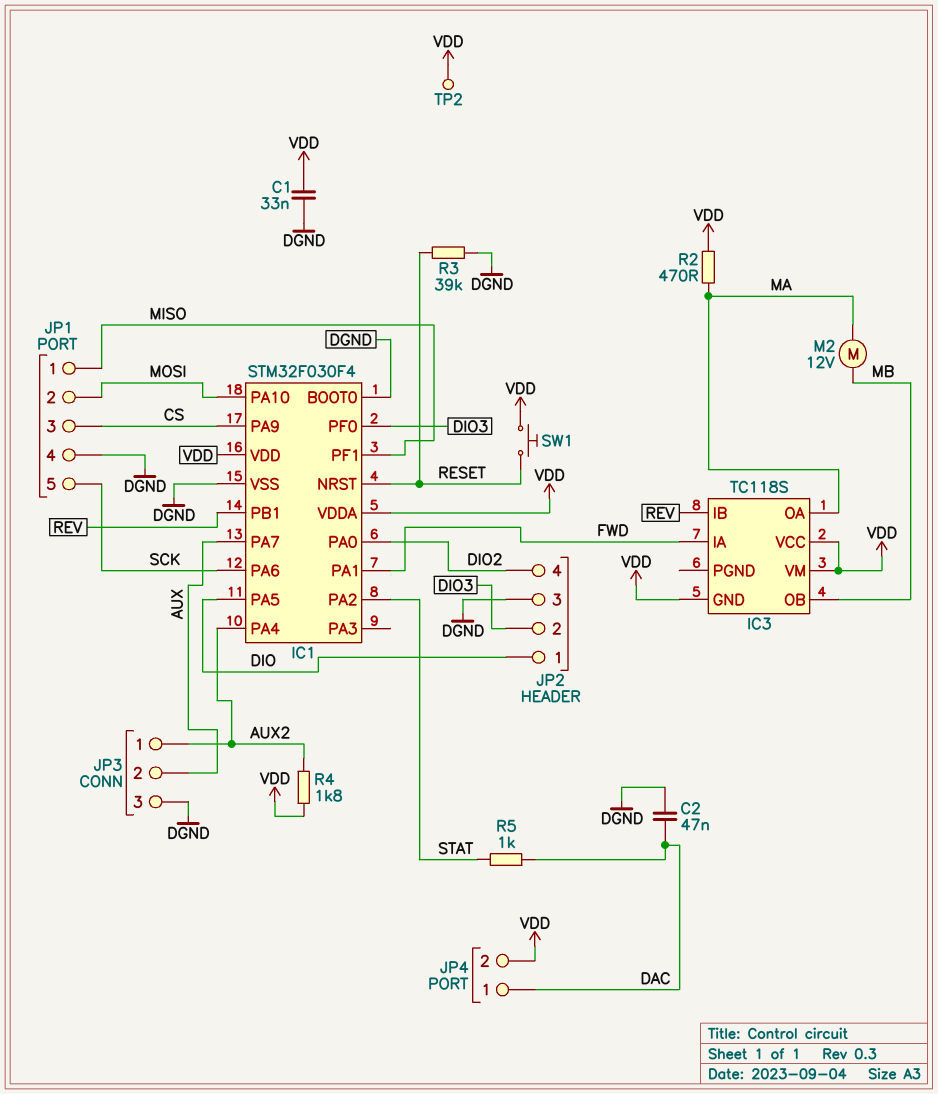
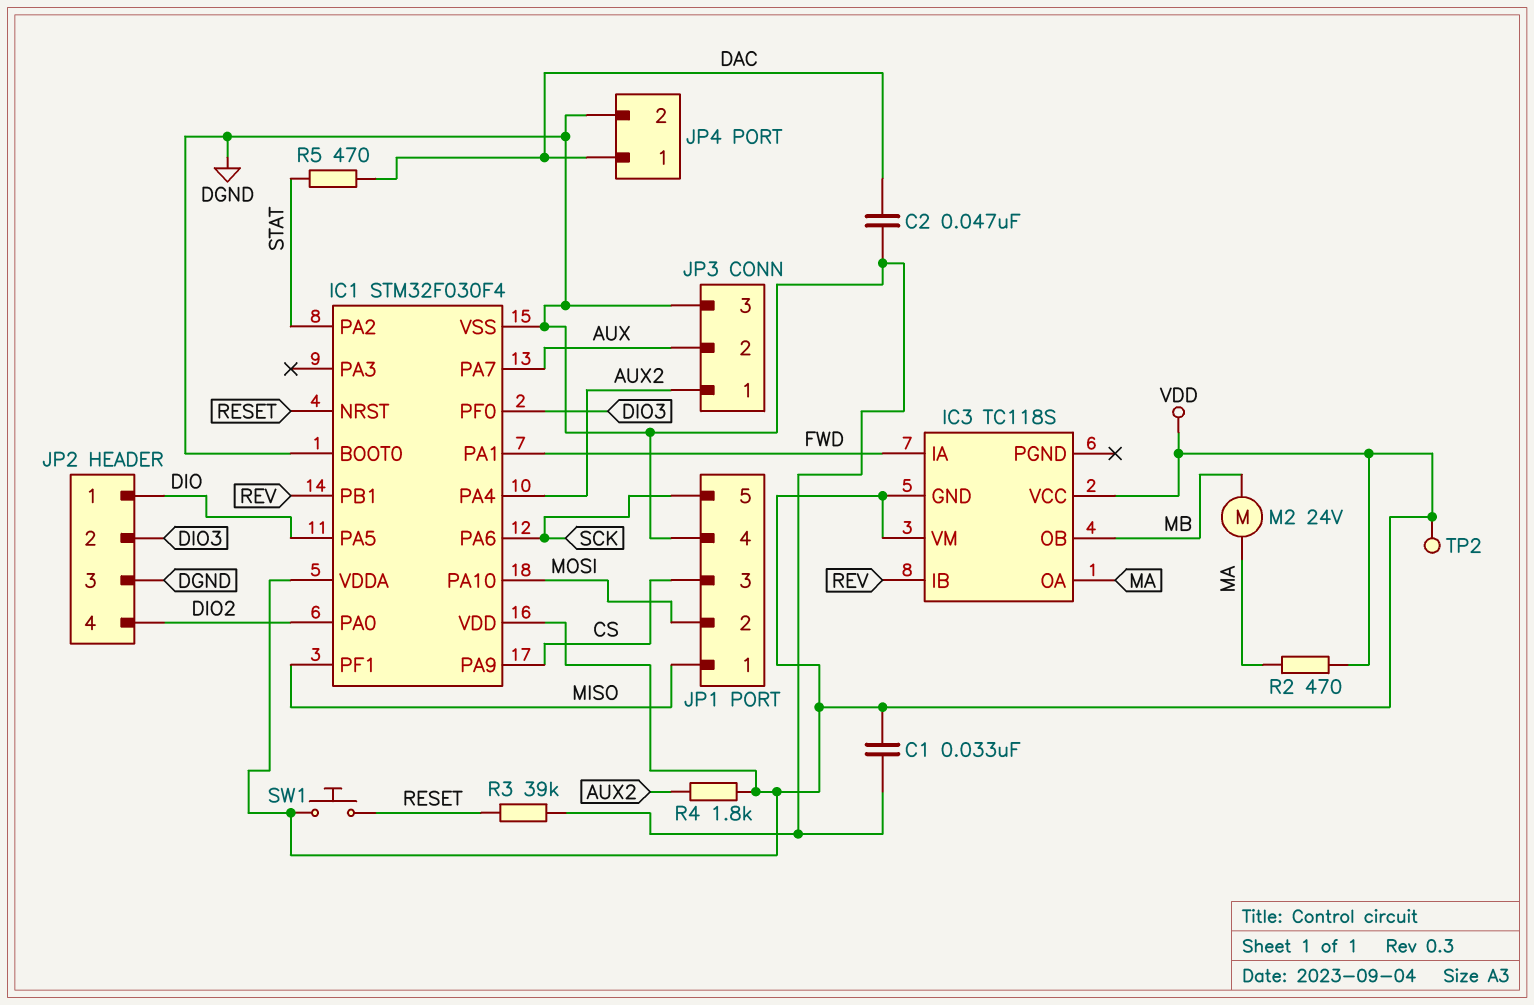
JP4 pin 2: VDD -> DGND
M2: motor 12V (MA, MB) -> motor 24V (MA, MB)
R5: 1k (DAC, STAT) -> 470 (DAC, STAT)

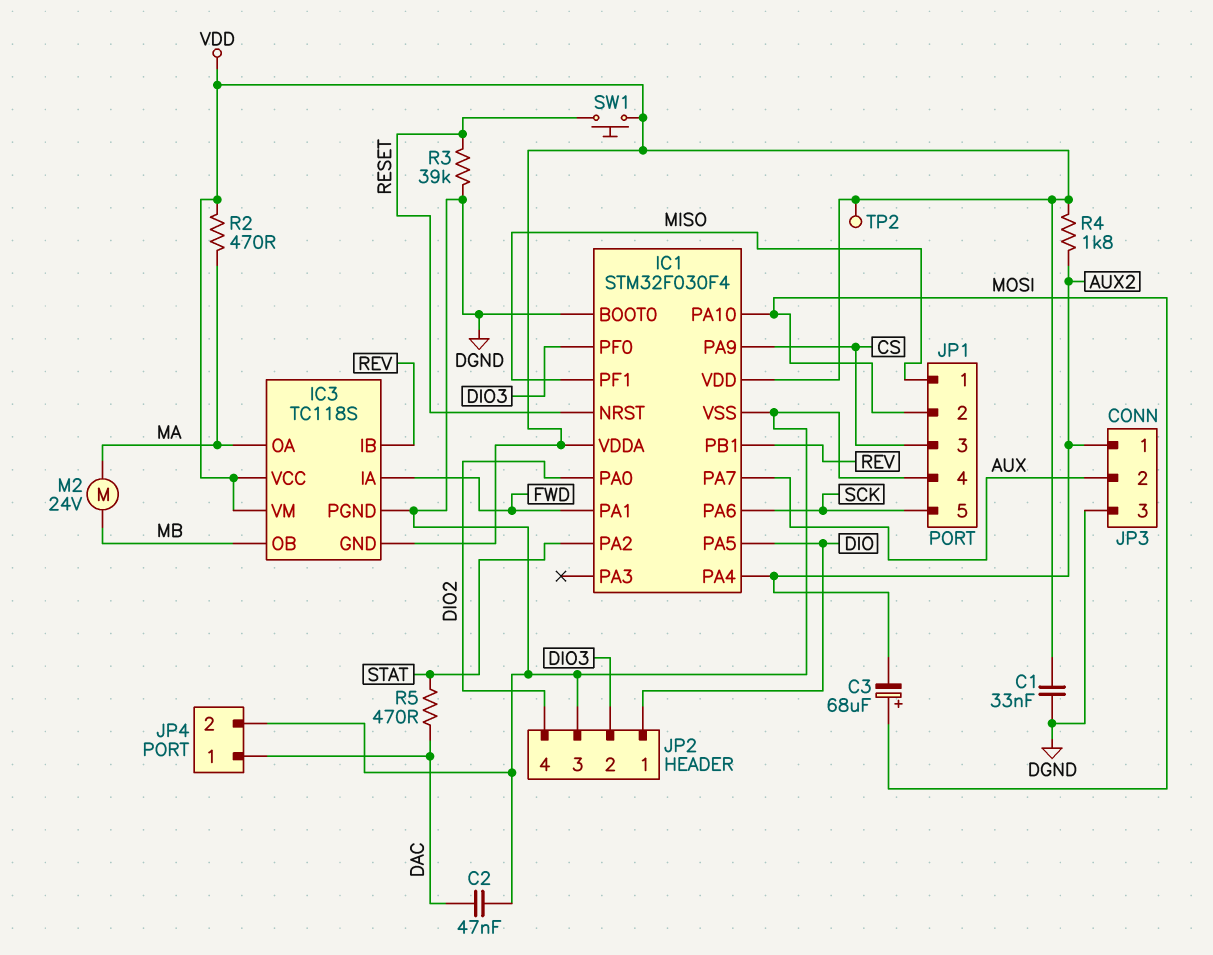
C3: none -> 68uF (plus MOSI, minus AUX2)
IC3 pin PGND: none -> DGND

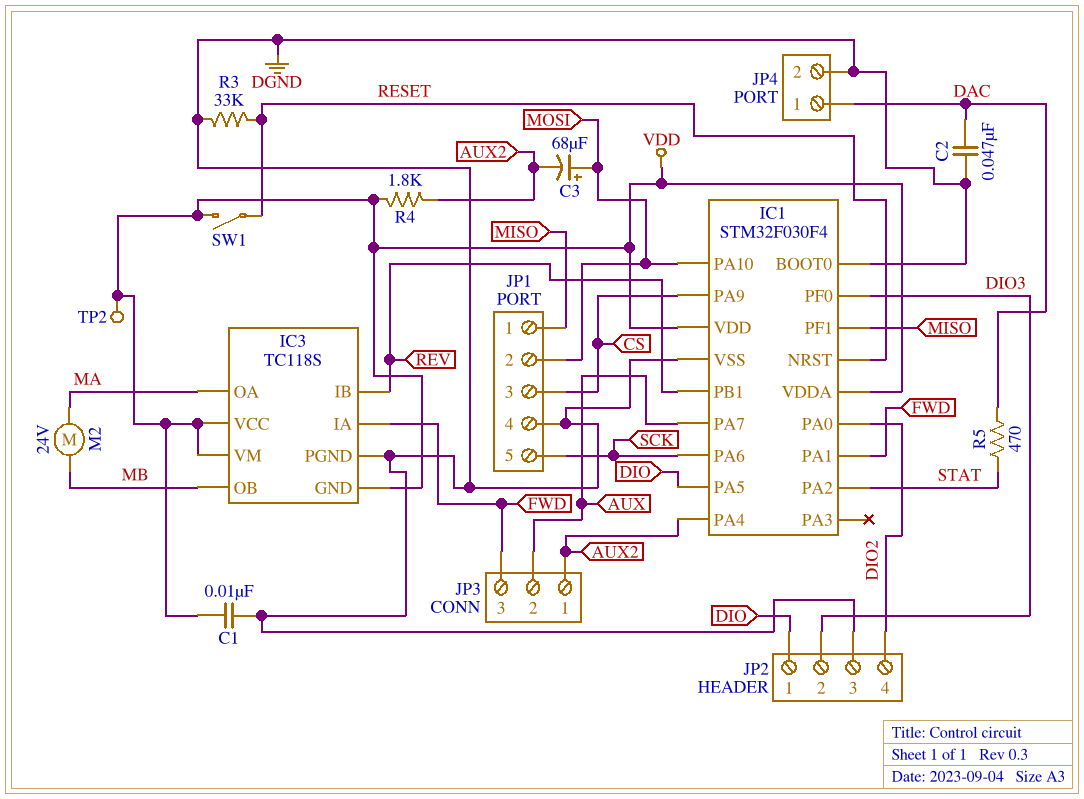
C1: 33nF (DGND, VDD) -> 10nF (DGND, VDD)
JP3 pin 3: DGND -> FWD
R2: 470 (MA, VDD) -> none
R3: 39k (DGND, RESET) -> 33k (DGND, RESET)
SW1: button (RESET, VDD) -> switch (RESET, VDD)

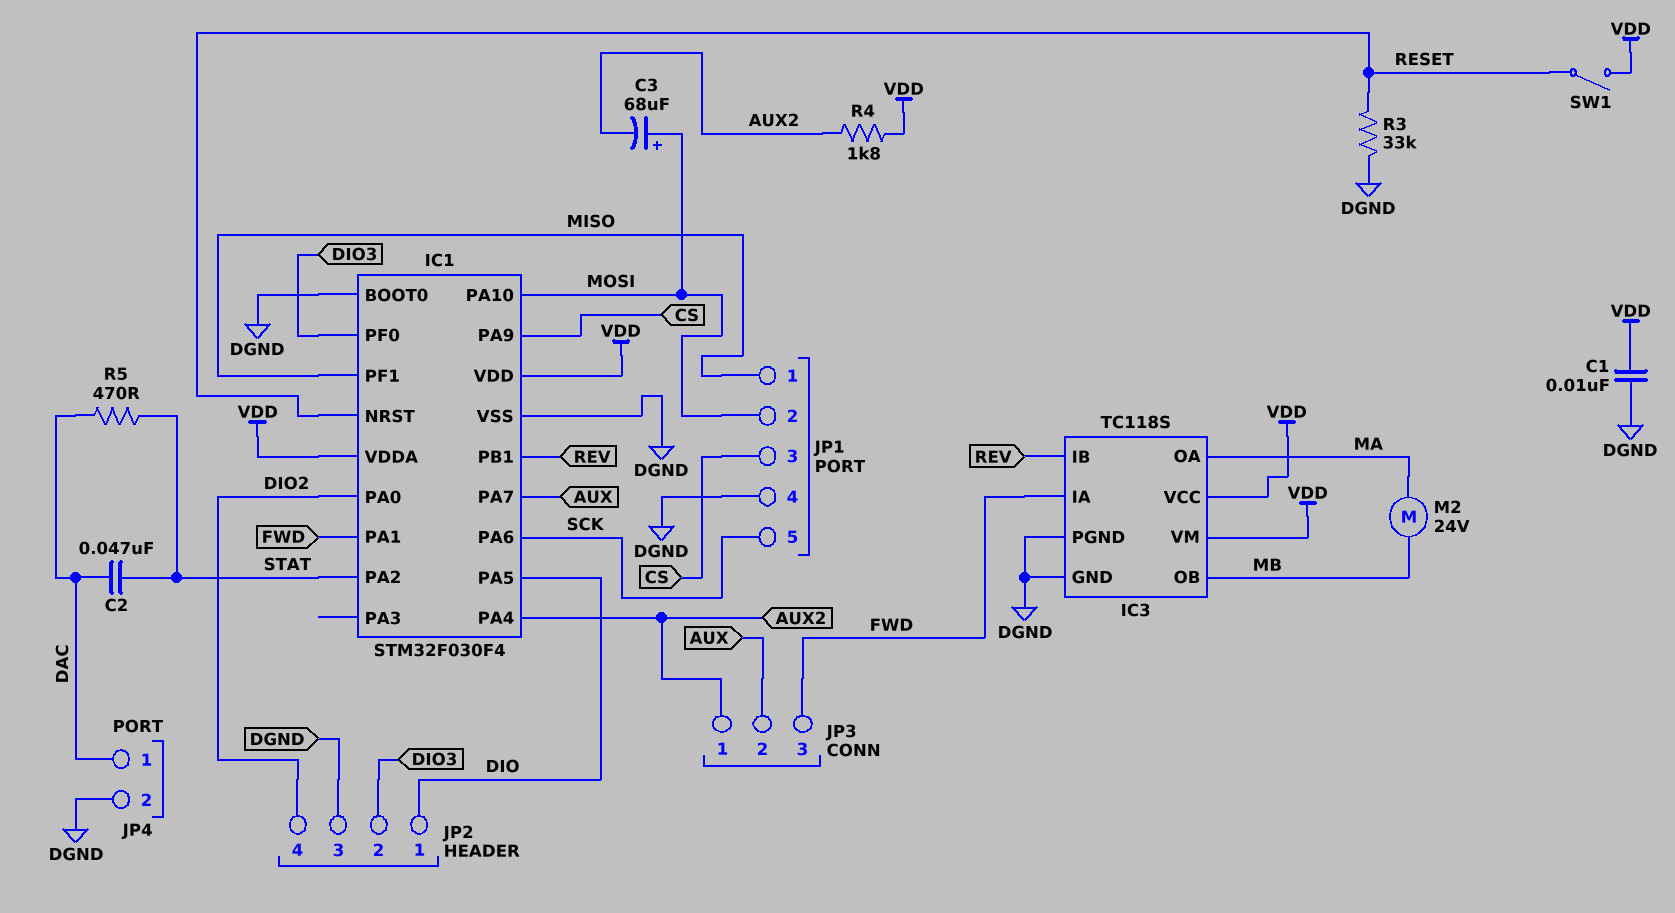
C2: 47nF (DAC, DGND) -> 47nF (DAC, STAT)
IC3 pin GND: VDD -> DGND
TP2: test point (VDD) -> none

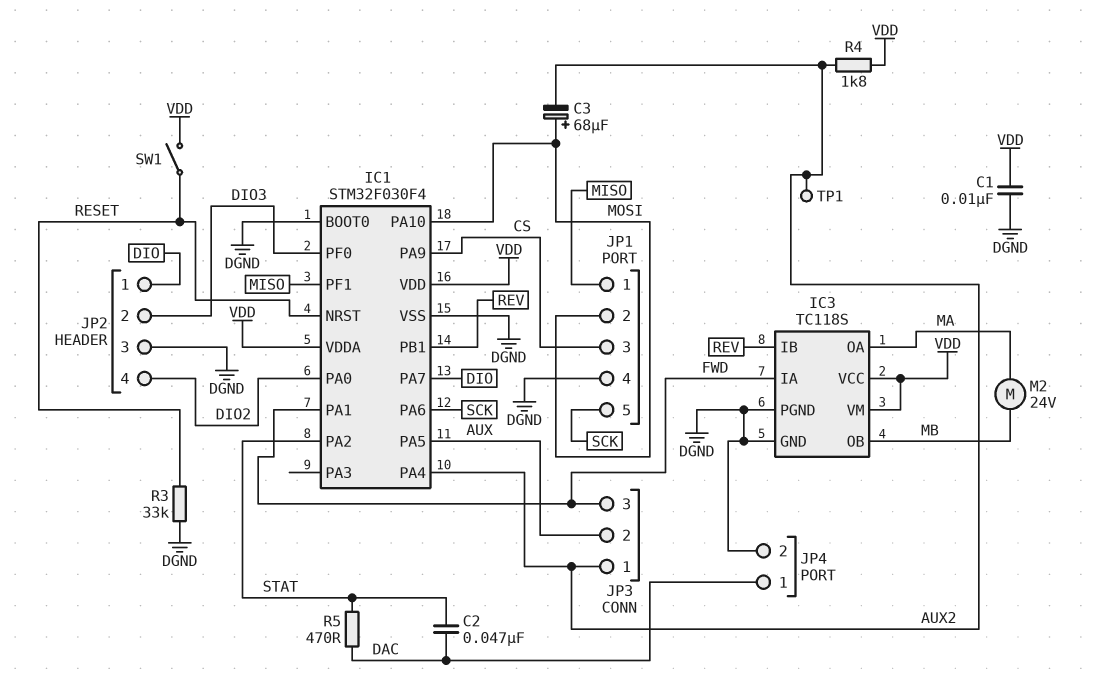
IC1 pin PA5: DIO -> AUX
IC1 pin PA7: AUX -> DIO
TP1: none -> test point (AUX2)

